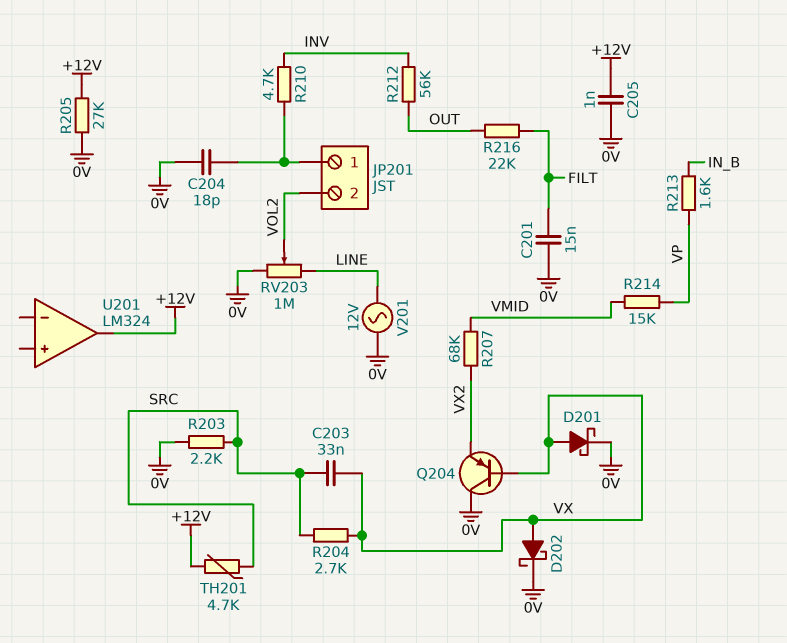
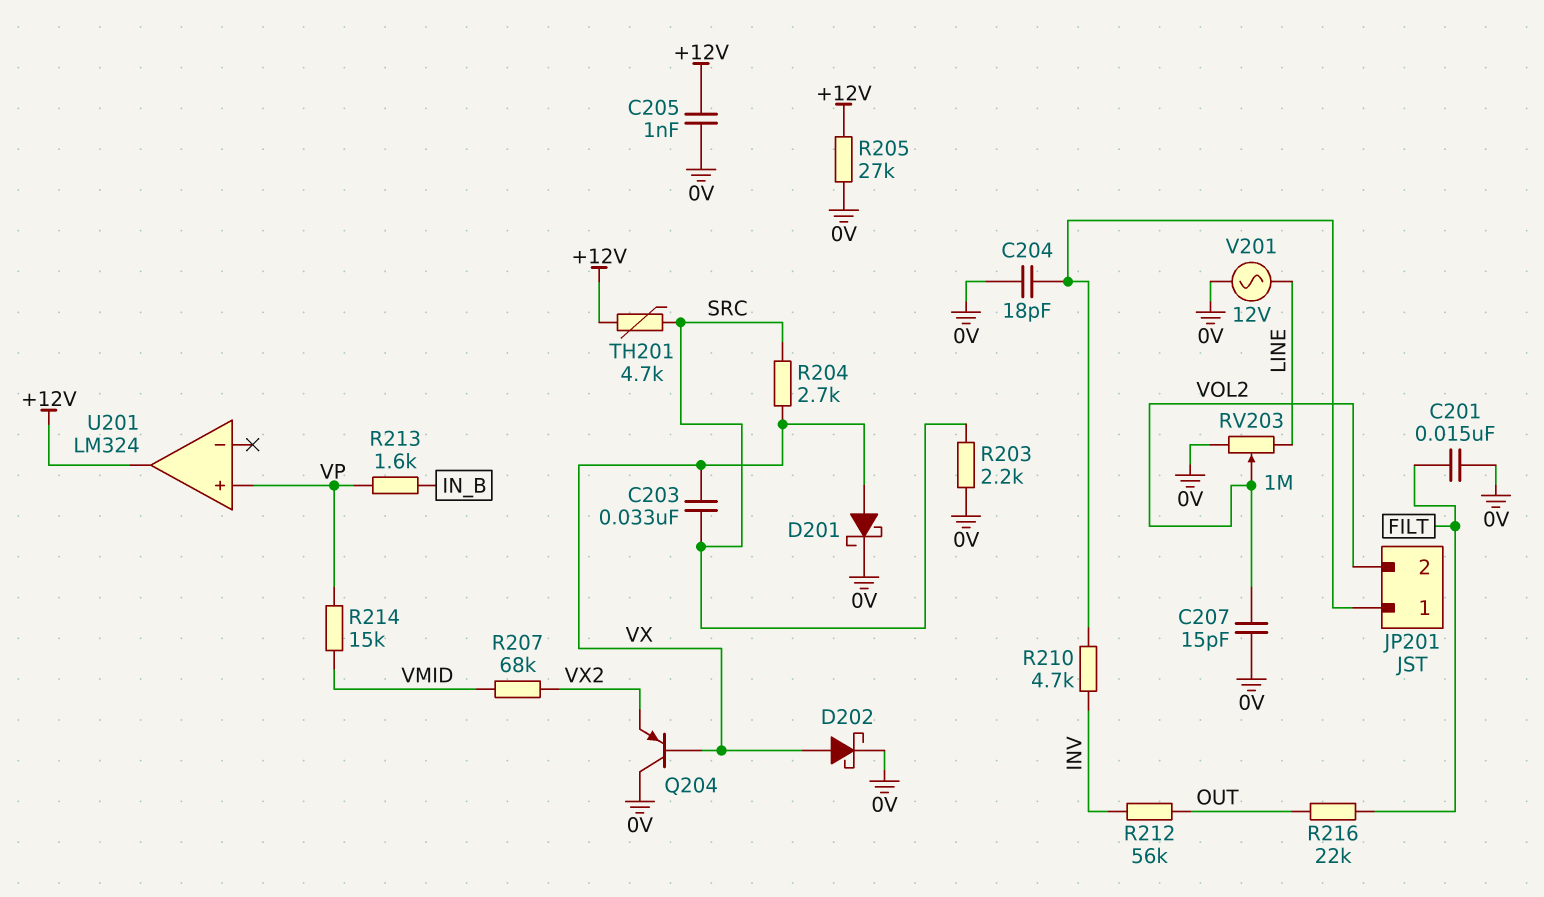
C207: none -> 15pF (0V, VOL2)
U201 pin in+: none -> VP

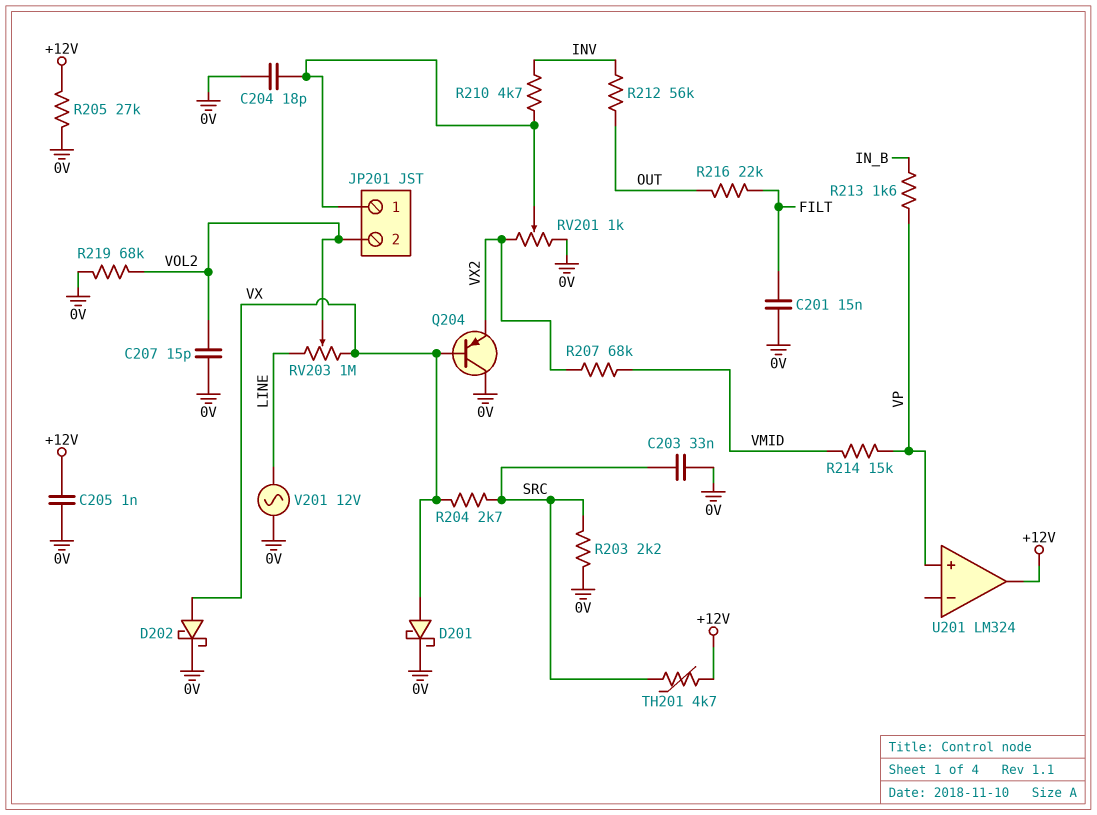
C203: 33nF (SRC, VX) -> 33nF (0V, SRC)
R219: none -> 68k (0V, VOL2)
RV201: none -> 1k (0V, VX2, wiper JP201/1)
RV203: 1M (0V, LINE, wiper VOL2) -> 1M (LINE, VX, wiper VOL2)

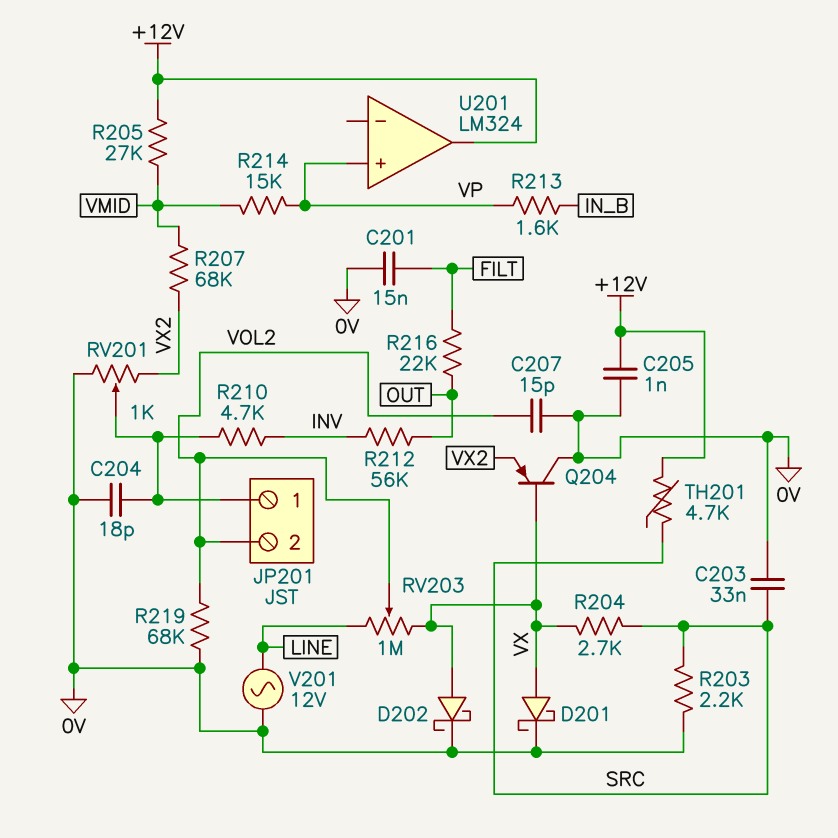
R205: 27k (+12V, 0V) -> 27k (+12V, VMID)

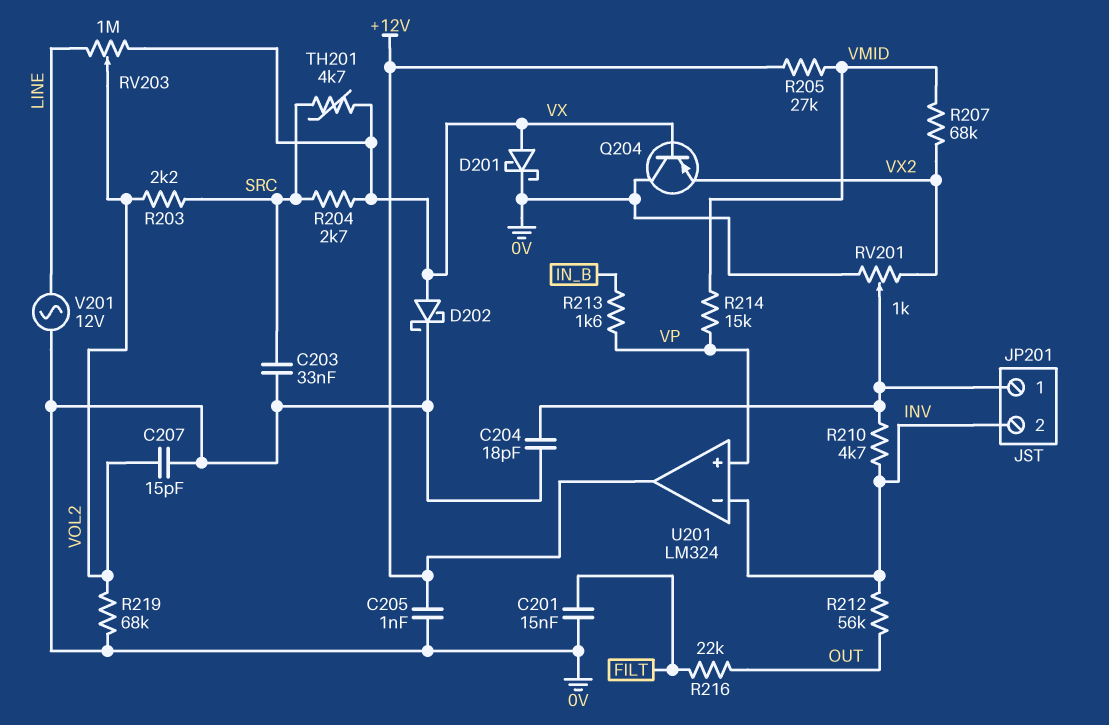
JP201 pin 2: VOL2 -> INV
R203: 2.2k (0V, SRC) -> 2.2k (SRC, VOL2)
TH201: 4.7k (+12V, SRC) -> 4.7k (SRC, VX)
U201 pin in-: none -> INV

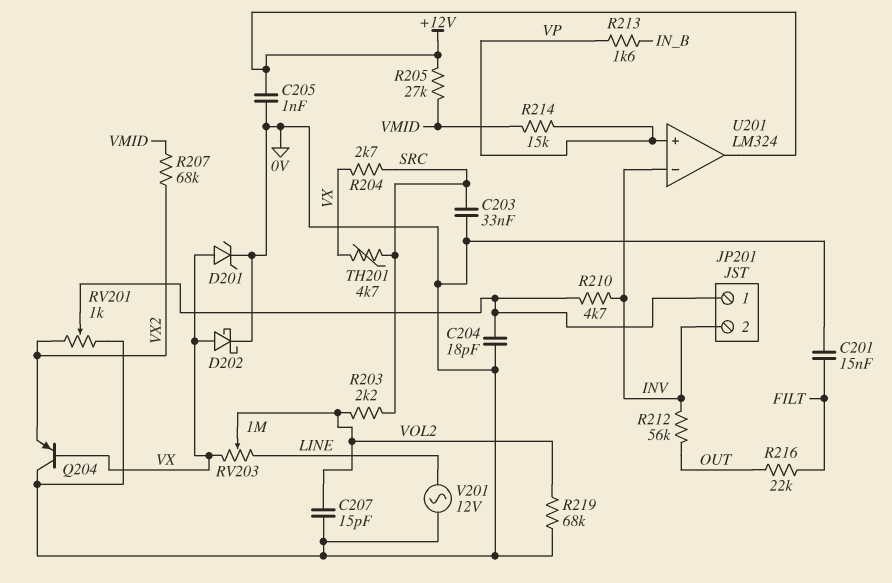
D201: schottky (A VX, K 0V) -> zener (A VX, K 0V)

